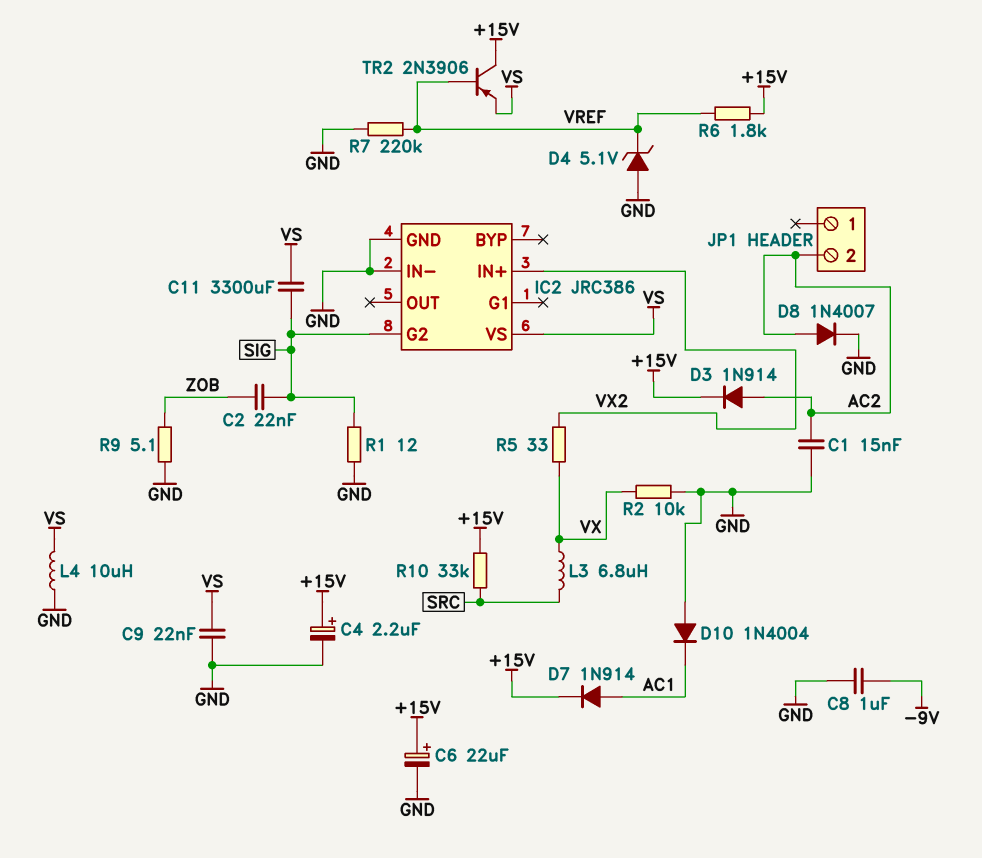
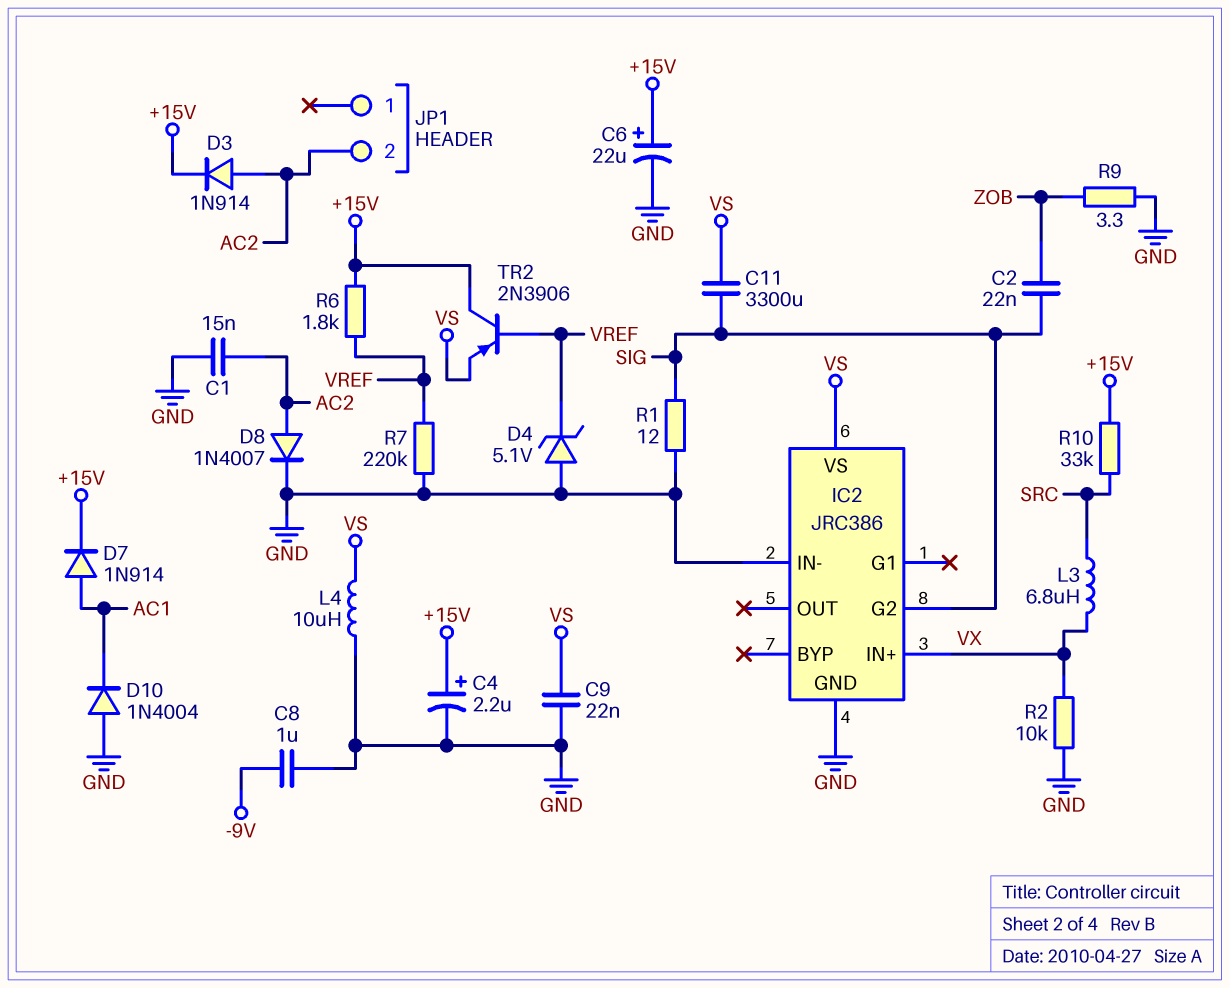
IC2 pin IN+: VX2 -> VX
R5: 33 (VX, VX2) -> none
R9: 5.1 (GND, ZOB) -> 3.3 (GND, ZOB)

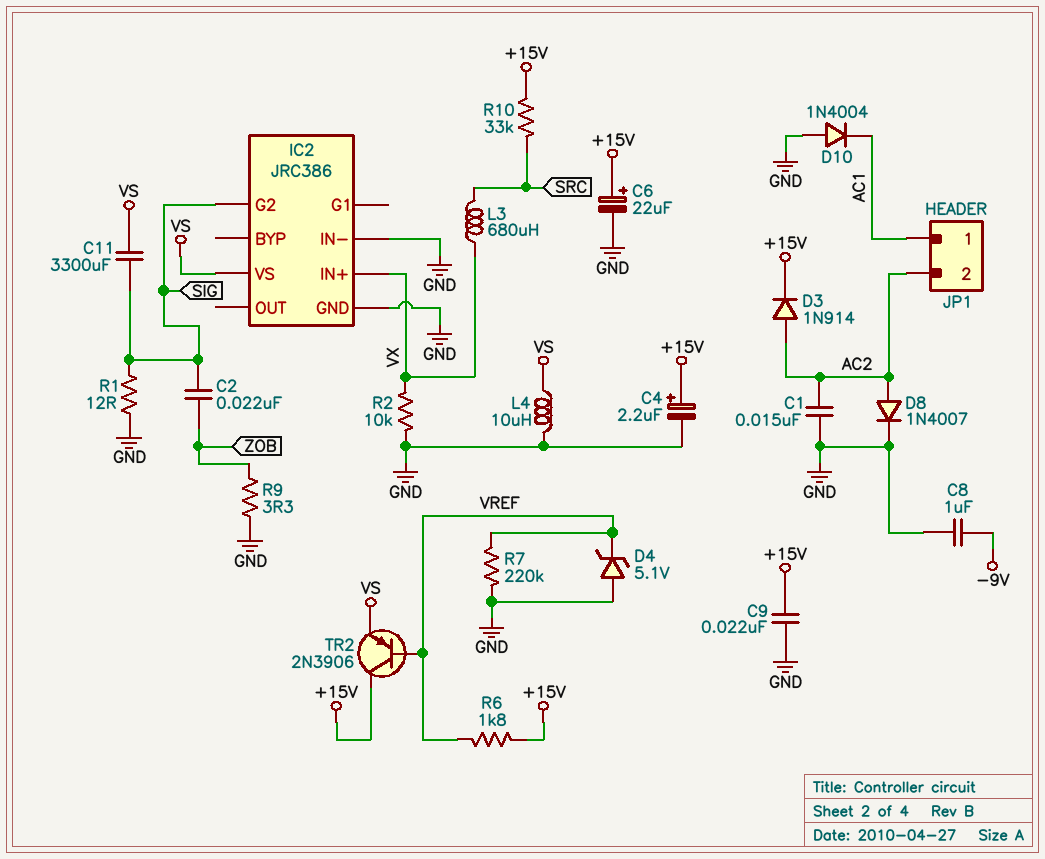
C9: 22nF (GND, VS) -> 22nF (+15V, GND)
D7: diode 1N914 (A AC1, K +15V) -> none
JP1 pin 1: none -> AC1
L3: 6.8uH (SRC, VX) -> 680uH (SRC, VX)

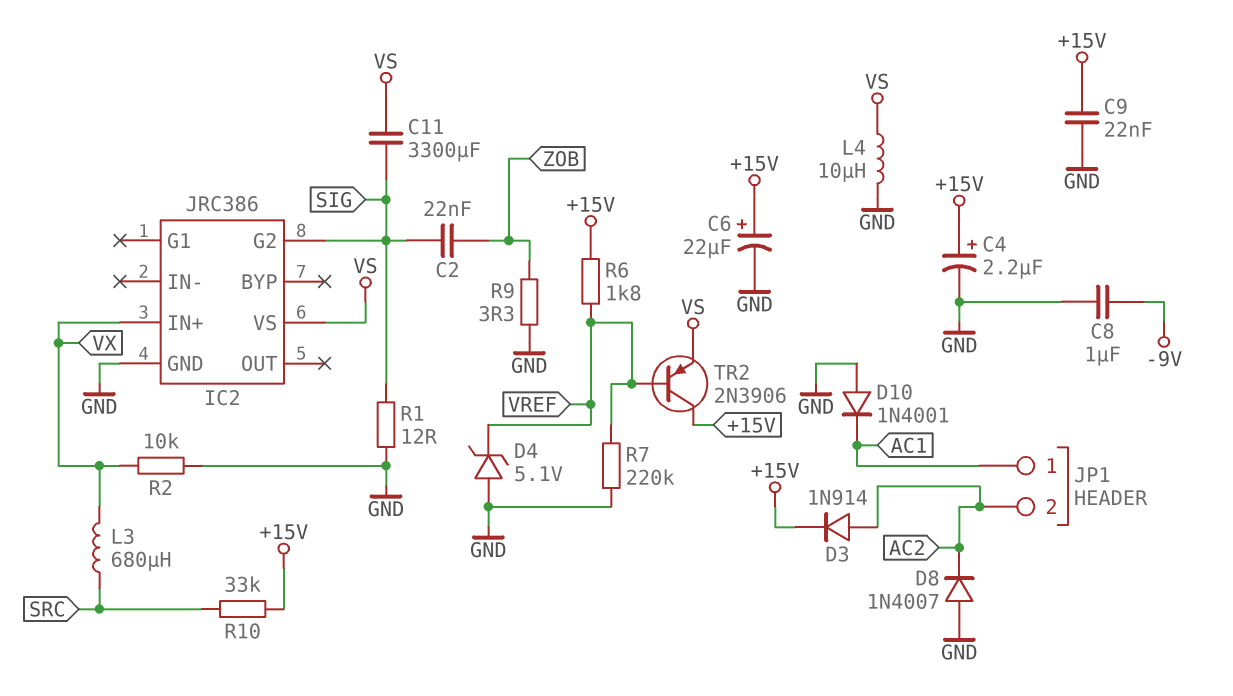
C1: 15nF (AC2, GND) -> none
D8: diode 1N4007 (A AC2, K GND) -> diode 1N4007 (A GND, K AC2)
D10: diode 1N4004 (A GND, K AC1) -> diode 1N4001 (A GND, K AC1)
IC2 pin IN-: GND -> none

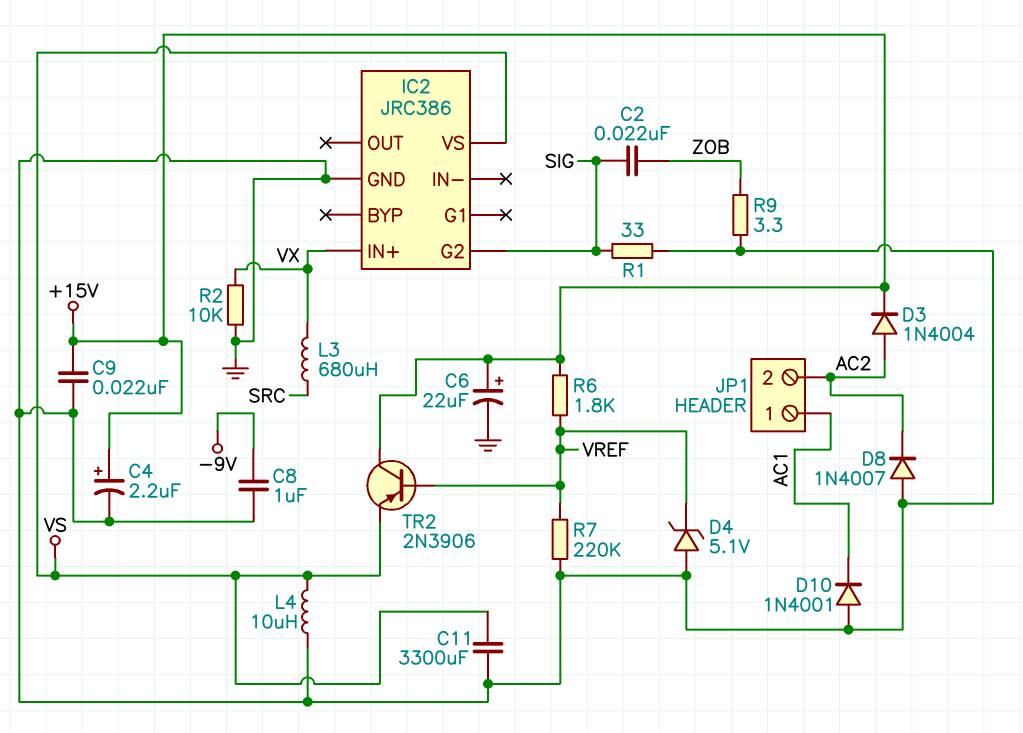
C11: 3300uF (SIG, VS) -> 3300uF (GND, VS)
D3: diode 1N914 (A AC2, K +15V) -> diode 1N4004 (A AC2, K +15V)
R1: 12 (GND, SIG) -> 33 (GND, SIG)
R10: 33k (+15V, SRC) -> none

